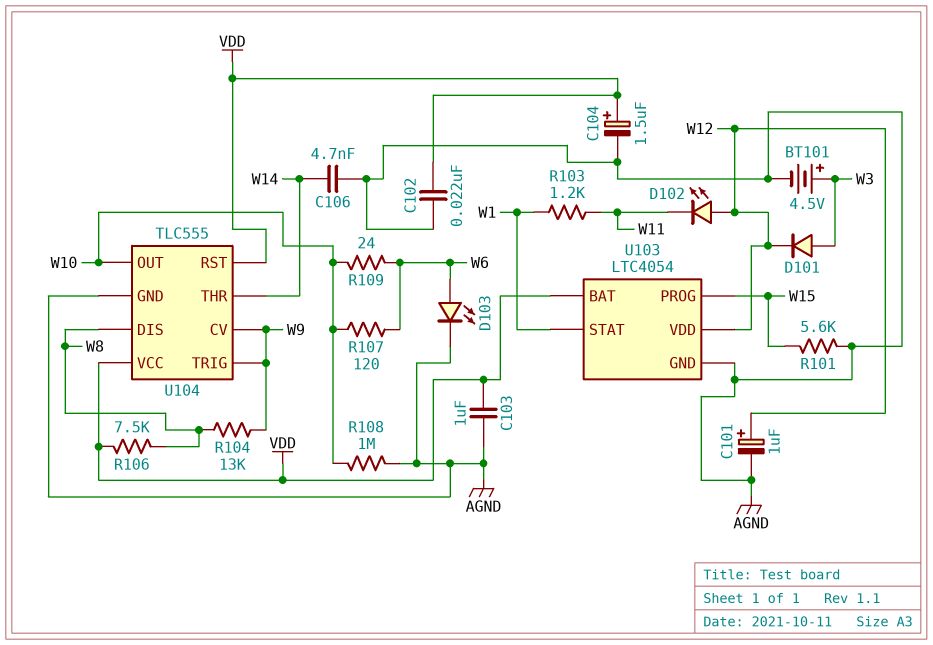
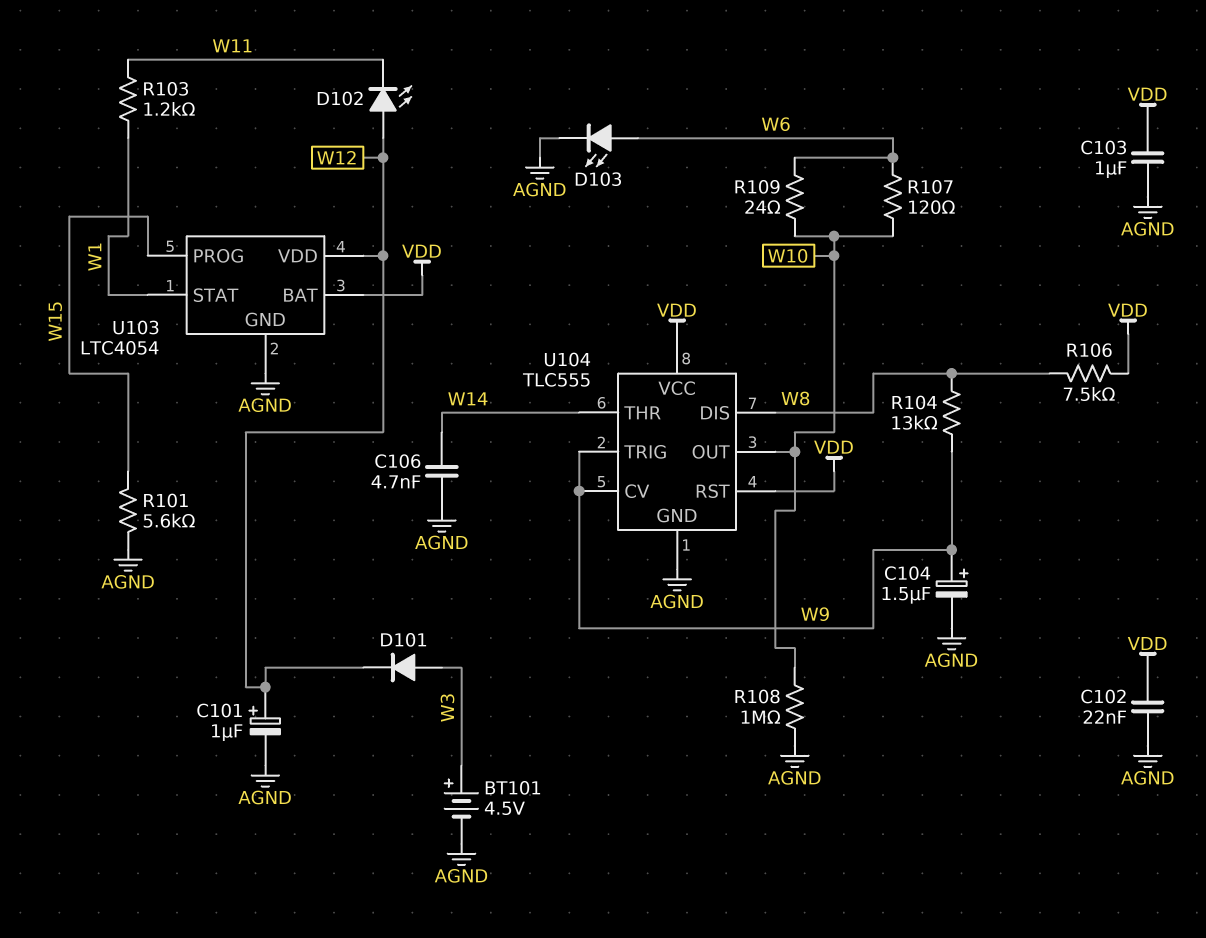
C104: 1.5uF (plus VDD, minus AGND) -> 1.5uF (plus W9, minus AGND)

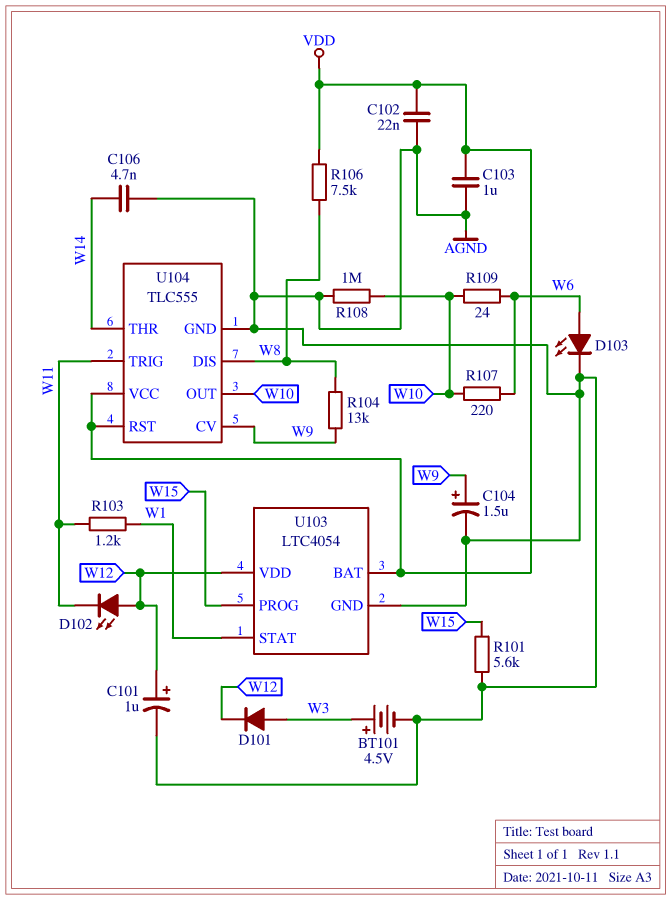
R107: 120 (W6, W10) -> 220 (W6, W10)
U104 pin TRIG: W9 -> W11

